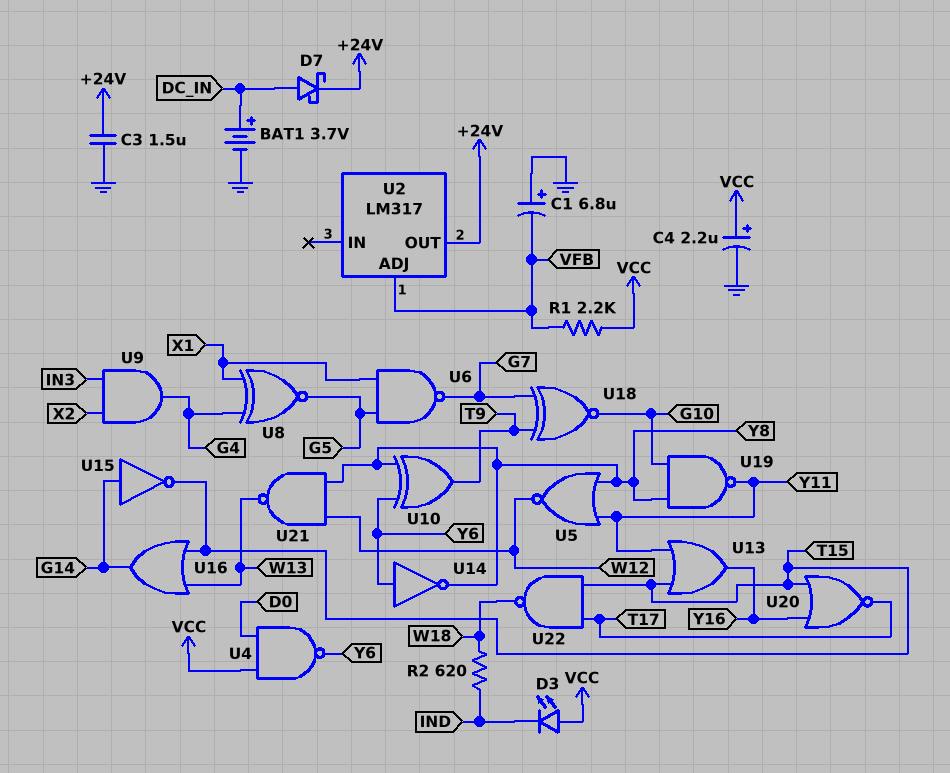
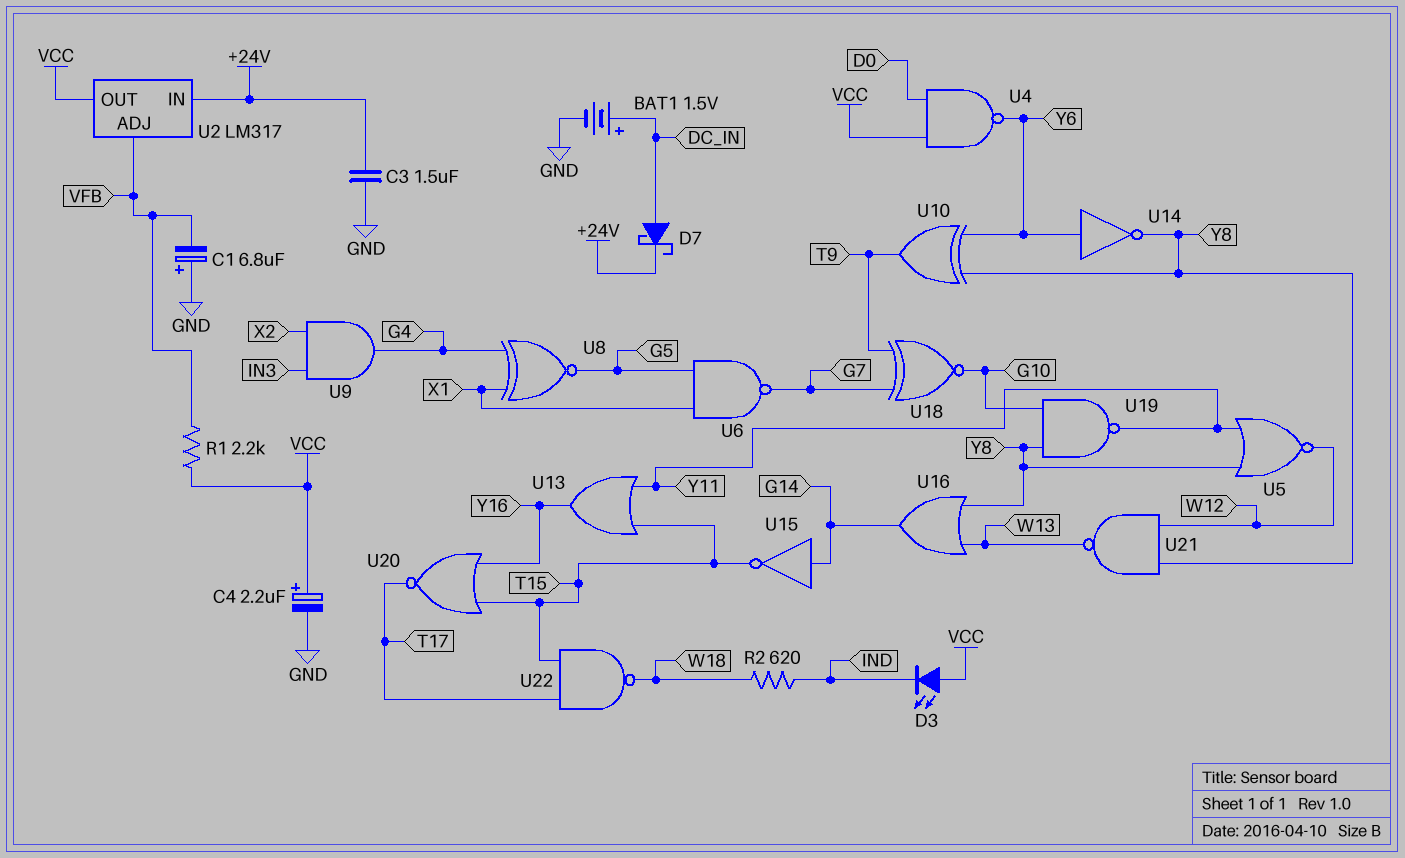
BAT1: 3.7V (plus DC_IN, minus GND) -> 1.5V (plus DC_IN, minus GND)
U2 pin IN: none -> +24V
U2 pin OUT: +24V -> VCC
U16: OR (in T15, in W13, out G14) -> OR (in W13, in Y8, out G14)

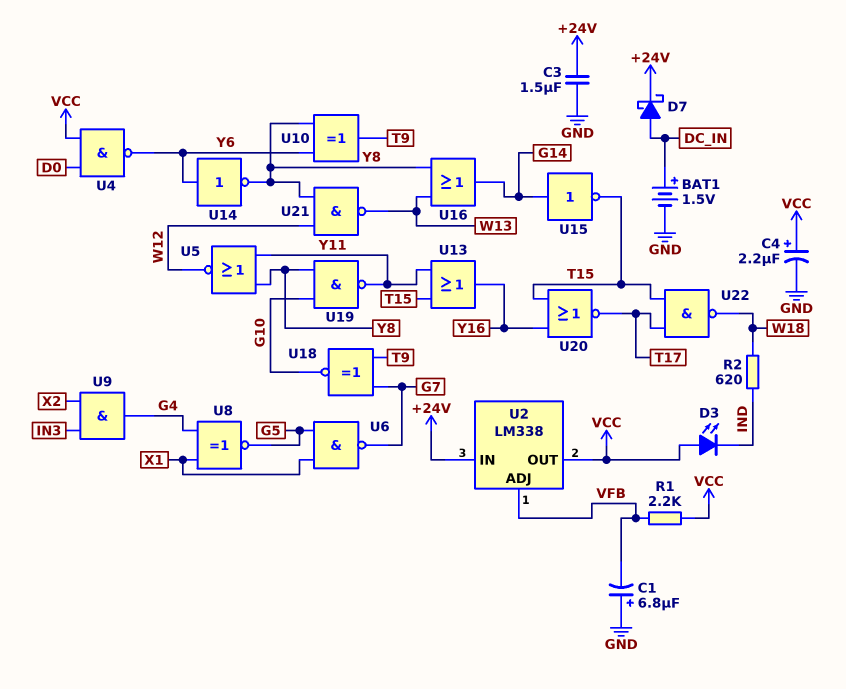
U2: LM317 -> LM338

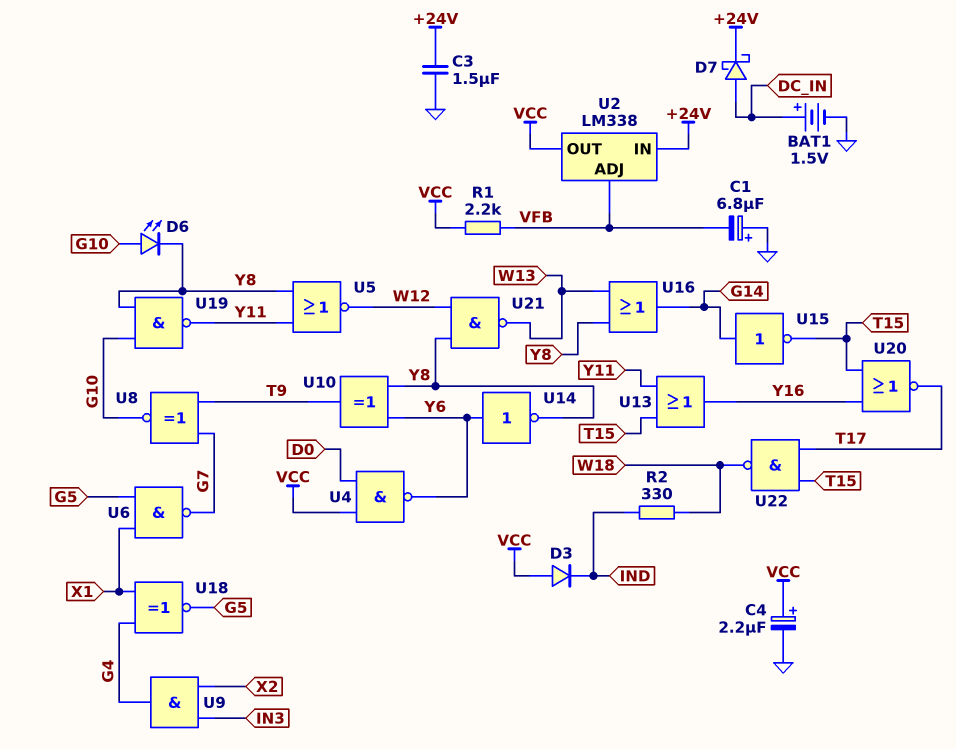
D3: LED (A VCC, K IND) -> diode (A VCC, K IND)
D6: none -> LED (A G10, K Y8)
R2: 620 (IND, W18) -> 330 (IND, W18)
U8: XNOR (in G4, in X1, out G5) -> XNOR (in G7, in T9, out G10)
U18: XNOR (in G7, in T9, out G10) -> XNOR (in G4, in X1, out G5)

